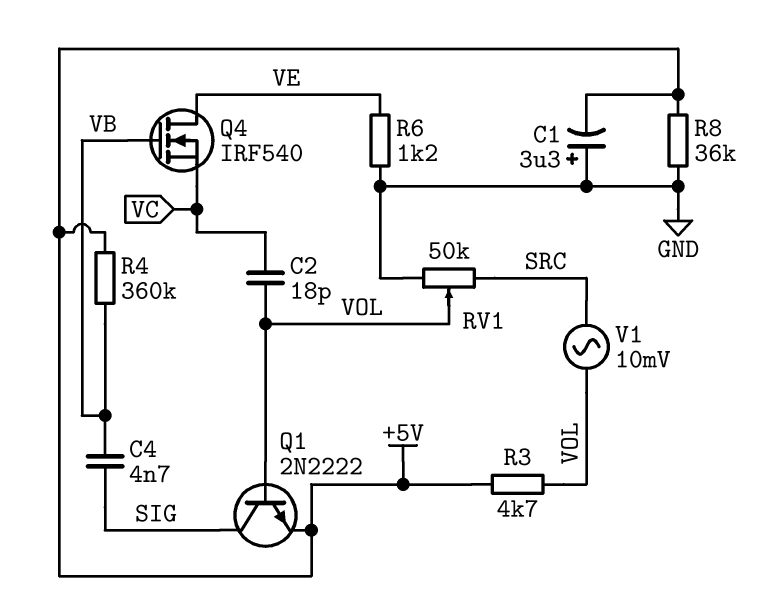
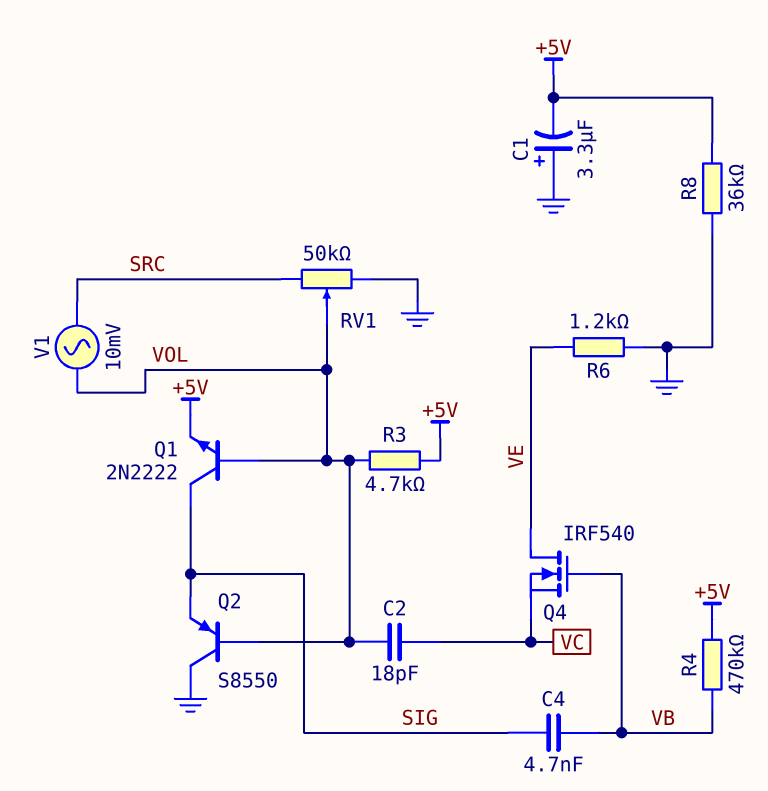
Q2: none -> PNP S8550 (B VOL, C GND, E SIG)
R4: 360k (+5V, VB) -> 470k (+5V, VB)

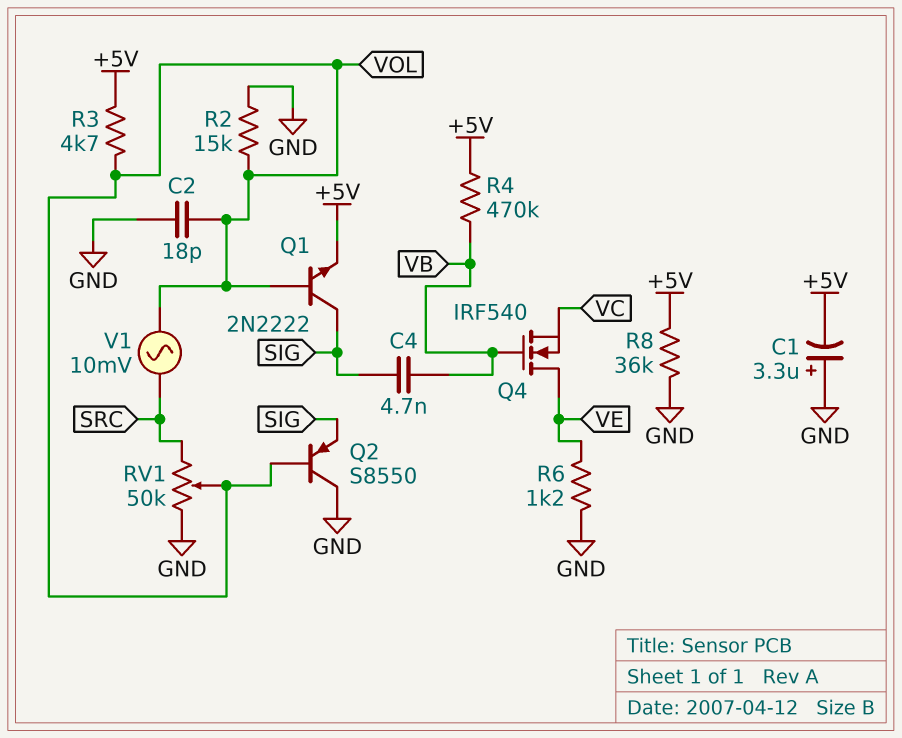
C2: 18pF (VC, VOL) -> 18pF (GND, VOL)
R2: none -> 15k (GND, VOL)

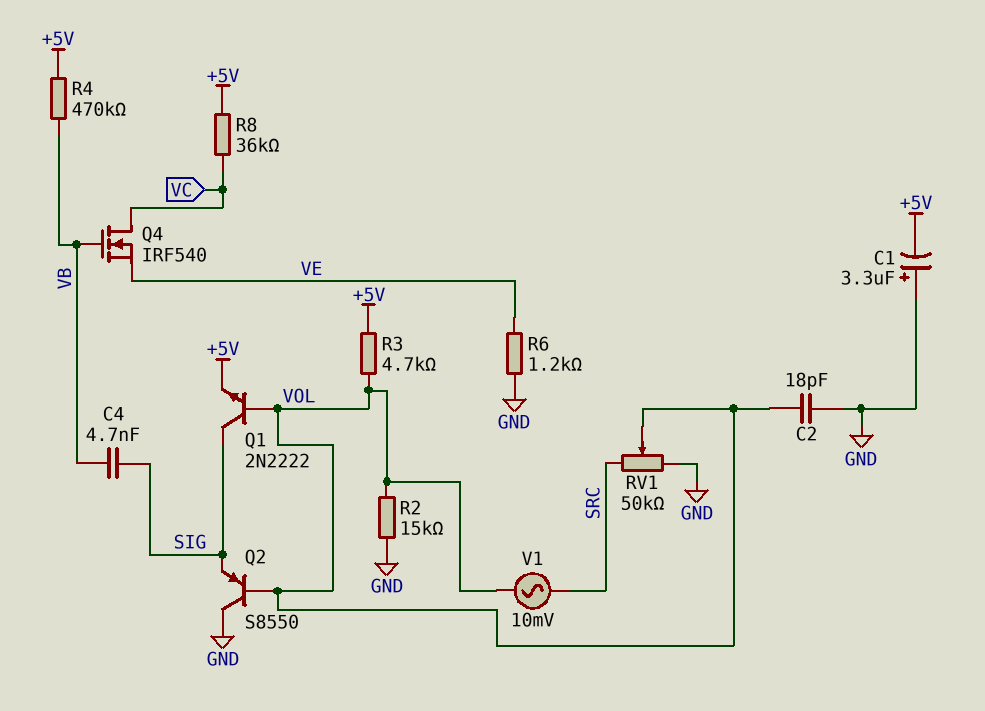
Q4: NMOS IRF540 (G VB, D VE, S VC) -> NMOS IRF540 (G VB, D VC, S VE)
R8: 36k (+5V, GND) -> 36k (+5V, VC)

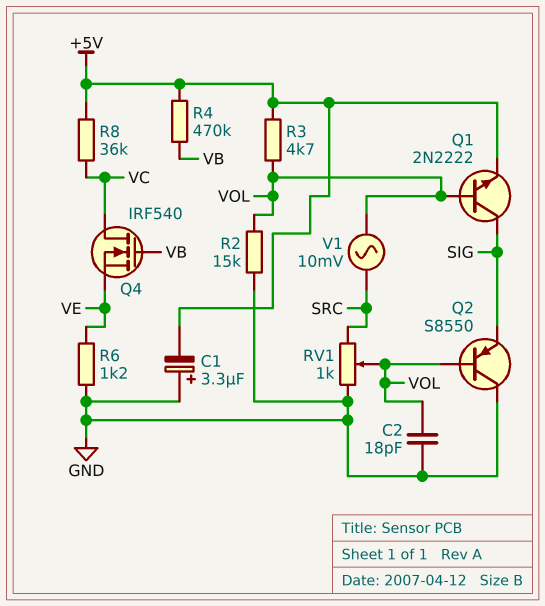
C4: 4.7nF (SIG, VB) -> none
RV1: 50k (GND, SRC, wiper VOL) -> 1k (GND, SRC, wiper VOL)

